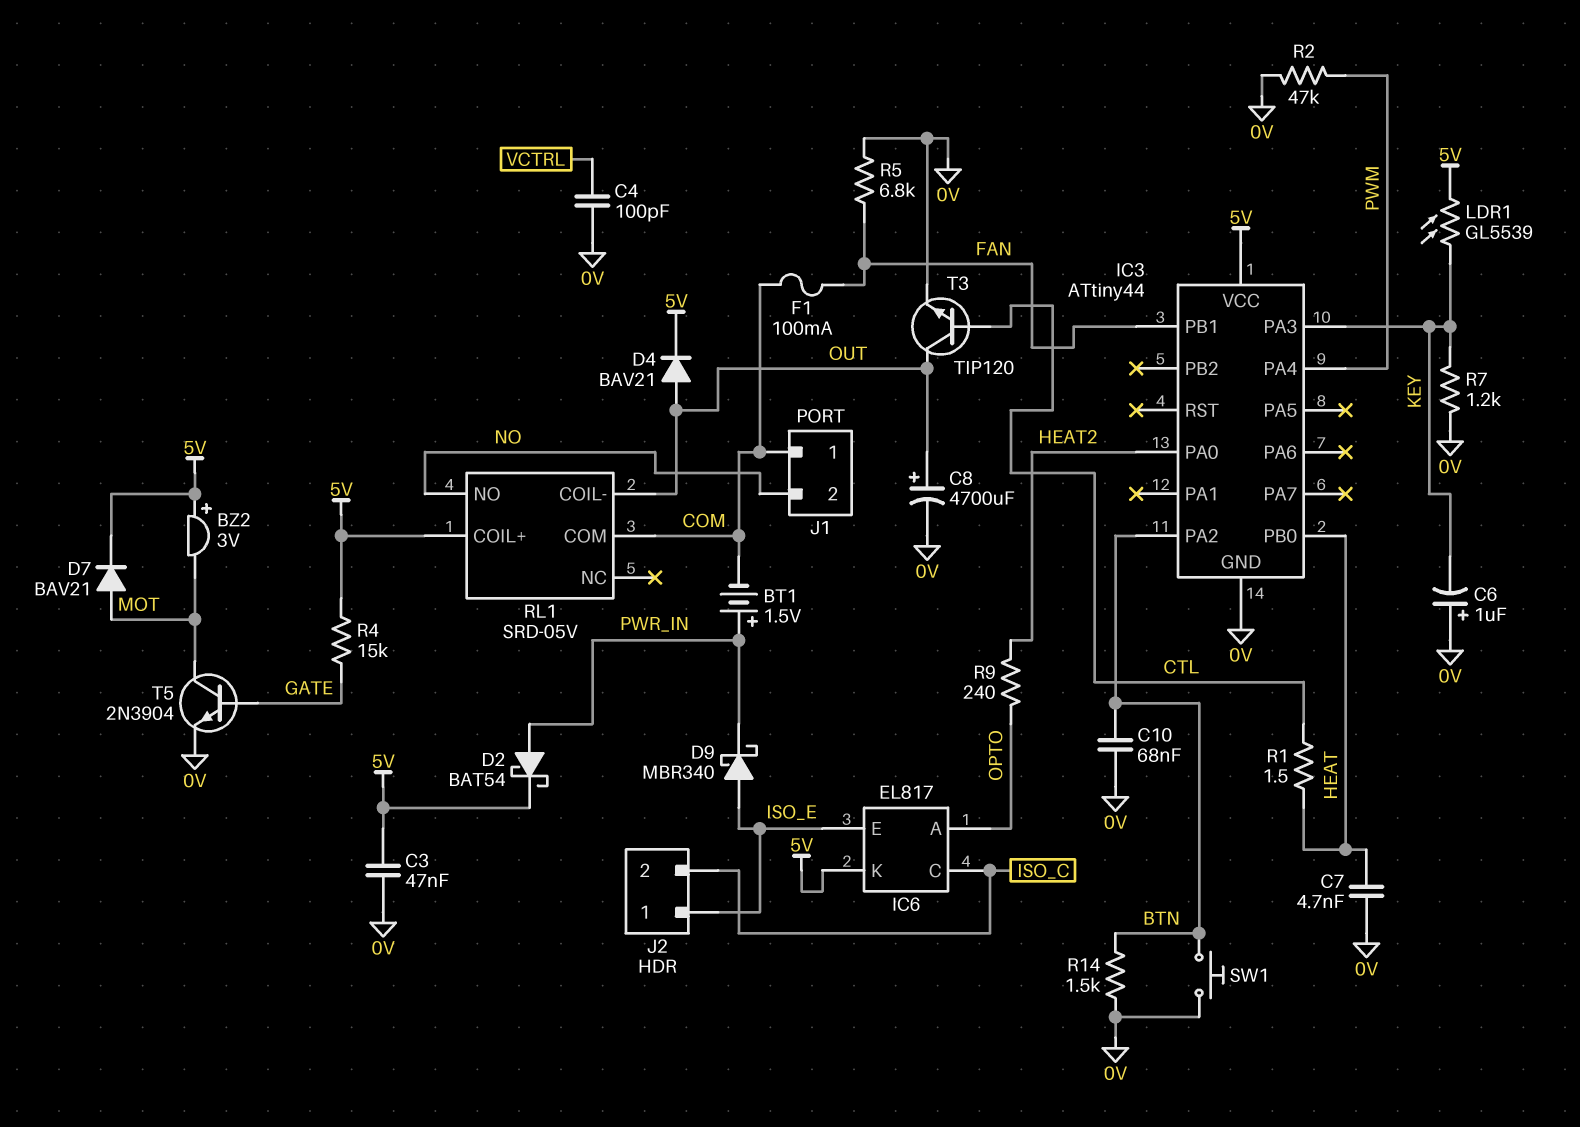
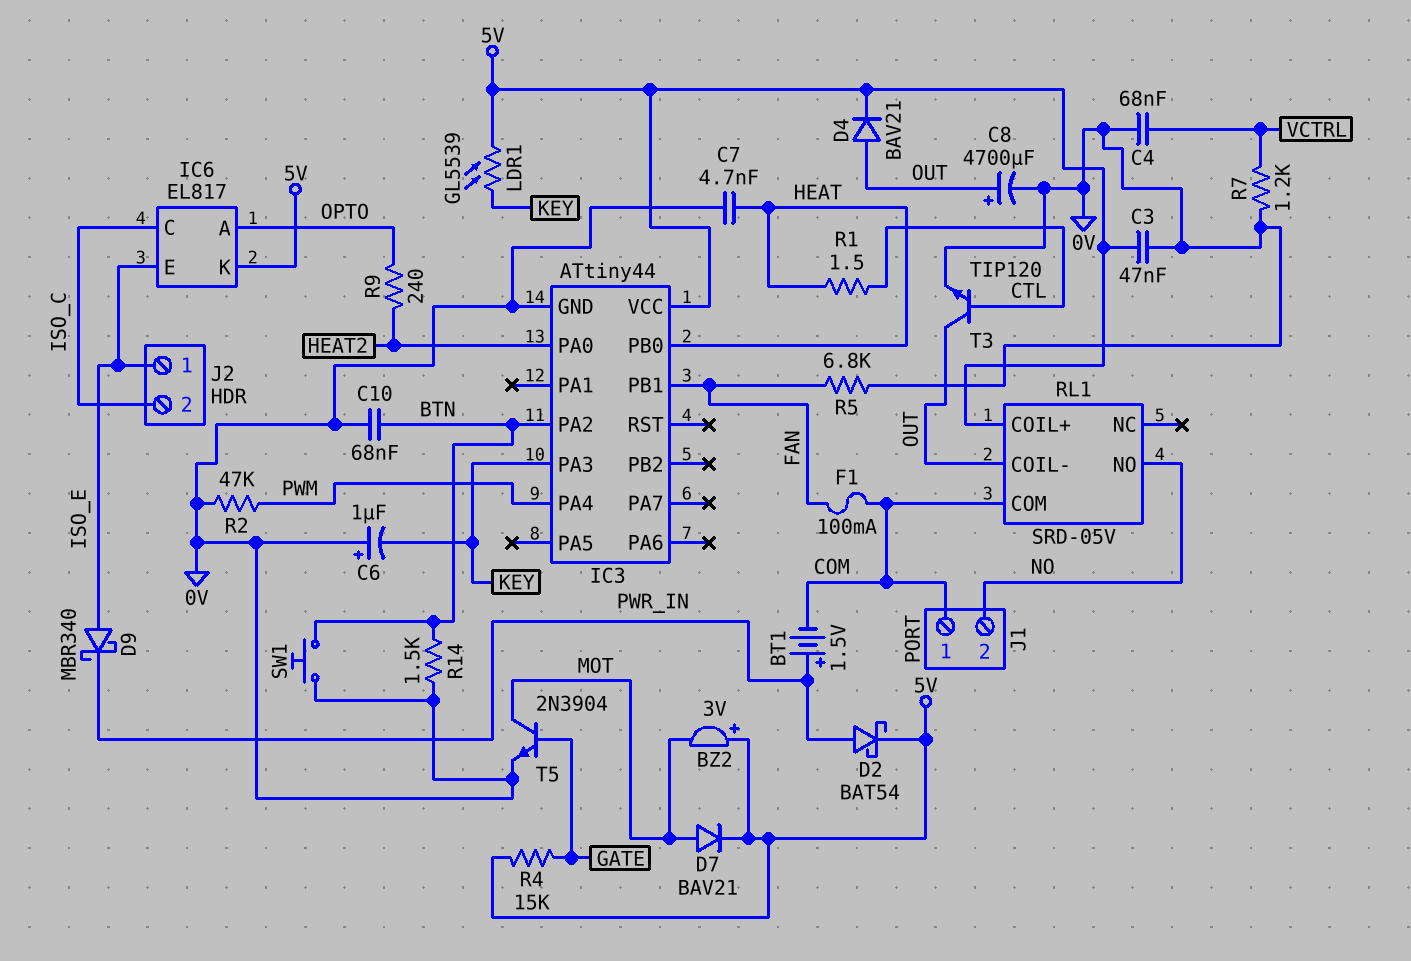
C4: 100pF (0V, VCTRL) -> 68nF (0V, VCTRL)
R7: 1.2k (0V, KEY) -> 1.2k (0V, VCTRL)

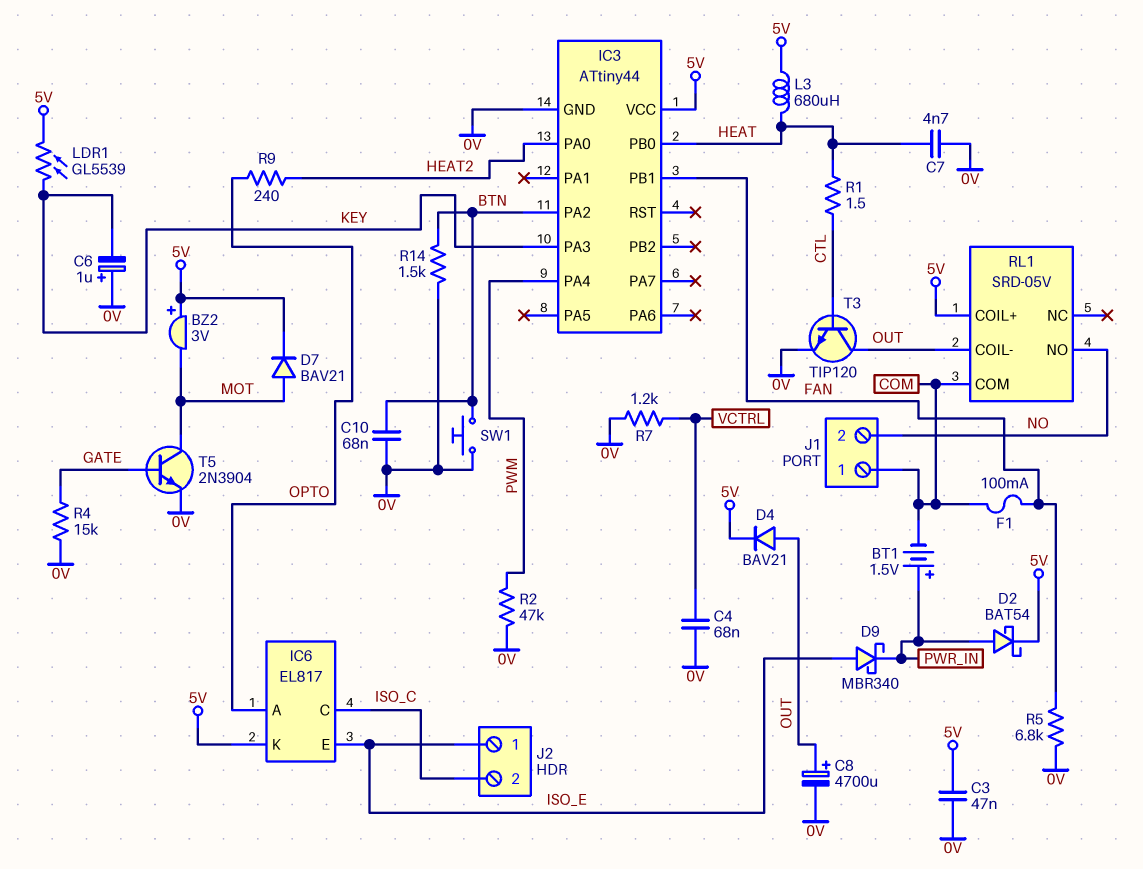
L3: none -> 680uH (5V, HEAT)
R4: 15k (5V, GATE) -> 15k (0V, GATE)

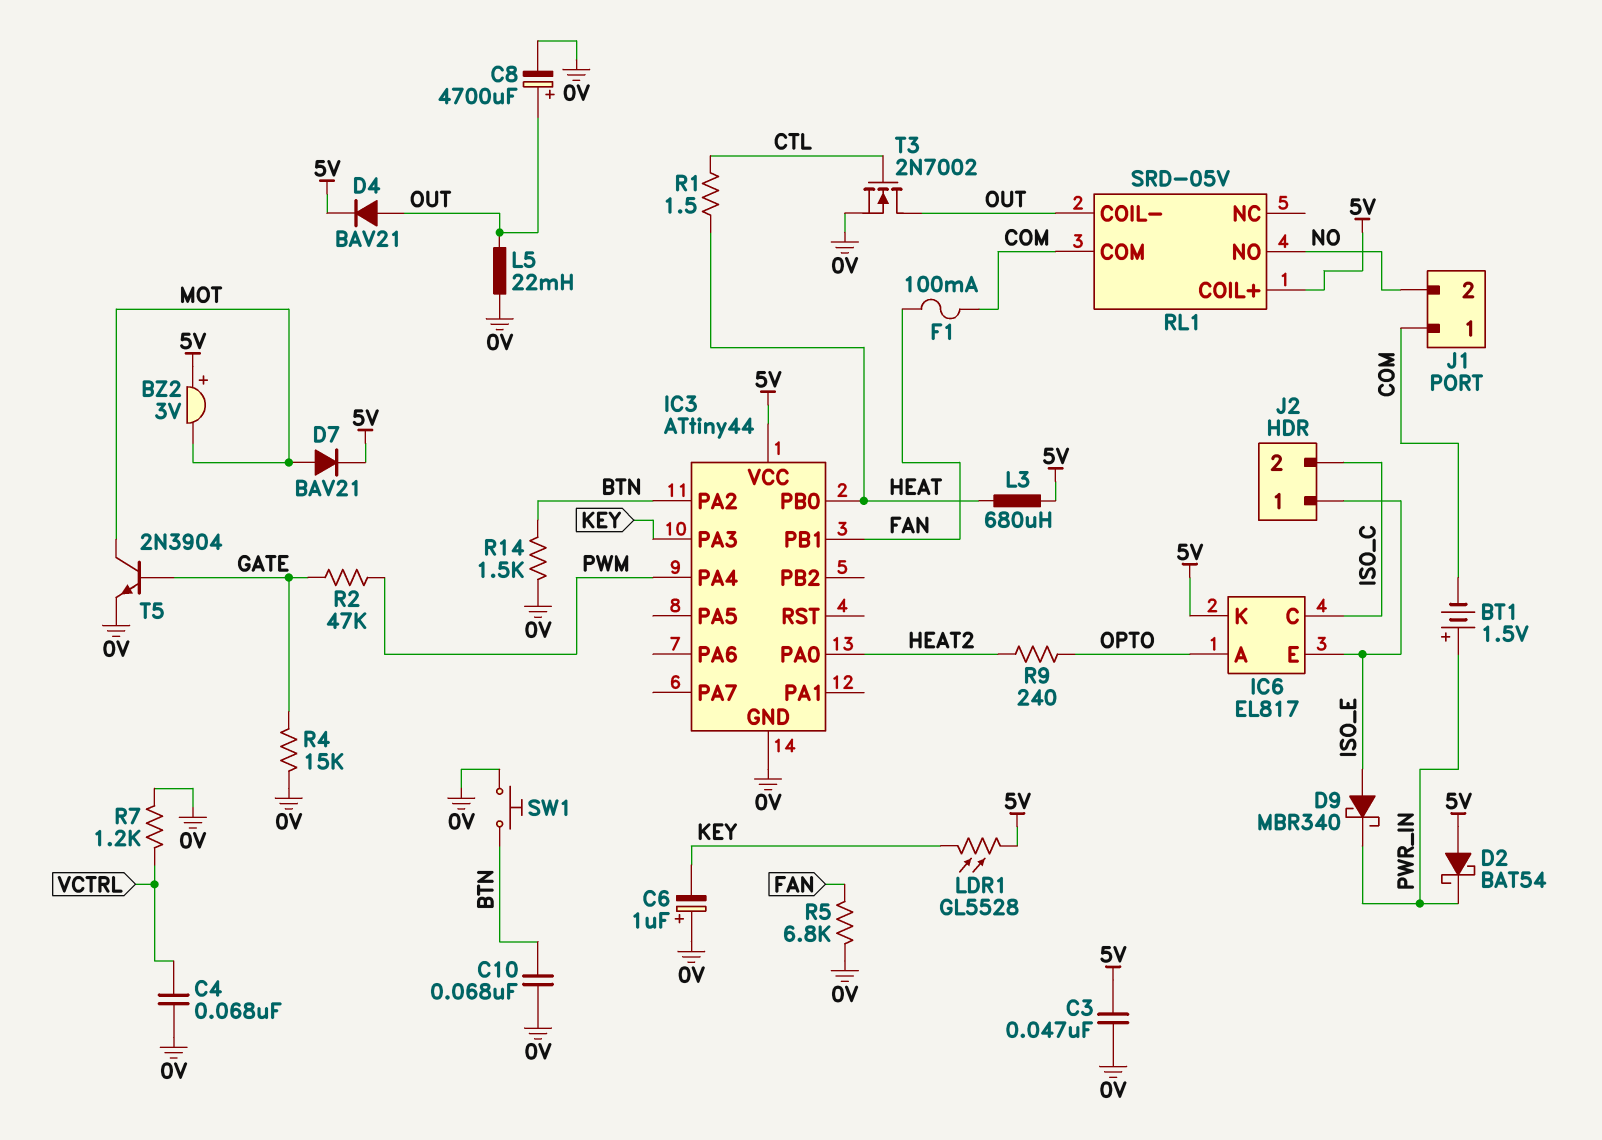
C7: 4.7nF (0V, HEAT) -> none
D2: schottky BAT54 (A PWR_IN, K 5V) -> schottky BAT54 (A 5V, K PWR_IN)
L5: none -> 22mH (0V, OUT)
LDR1: GL5539 (5V, KEY) -> GL5528 (5V, KEY)
R2: 47k (0V, PWM) -> 47k (GATE, PWM)
T3: NPN TIP120 (B CTL, C OUT, E 0V) -> NMOS 2N7002 (G CTL, D OUT, S 0V)

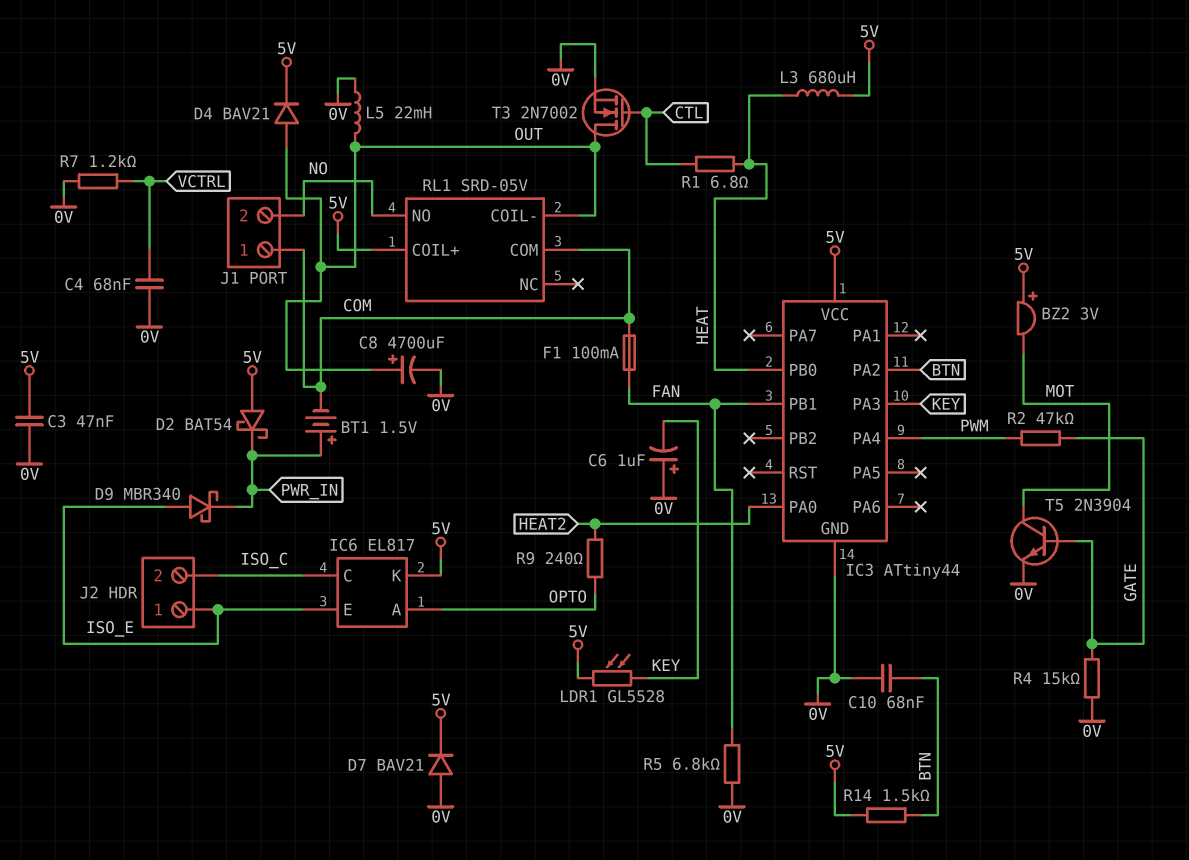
D7: diode BAV21 (A MOT, K 5V) -> diode BAV21 (A 0V, K 5V)
R1: 1.5 (CTL, HEAT) -> 6.8 (CTL, HEAT)
R14: 1.5k (0V, BTN) -> 1.5k (5V, BTN)
SW1: button (0V, BTN) -> none

